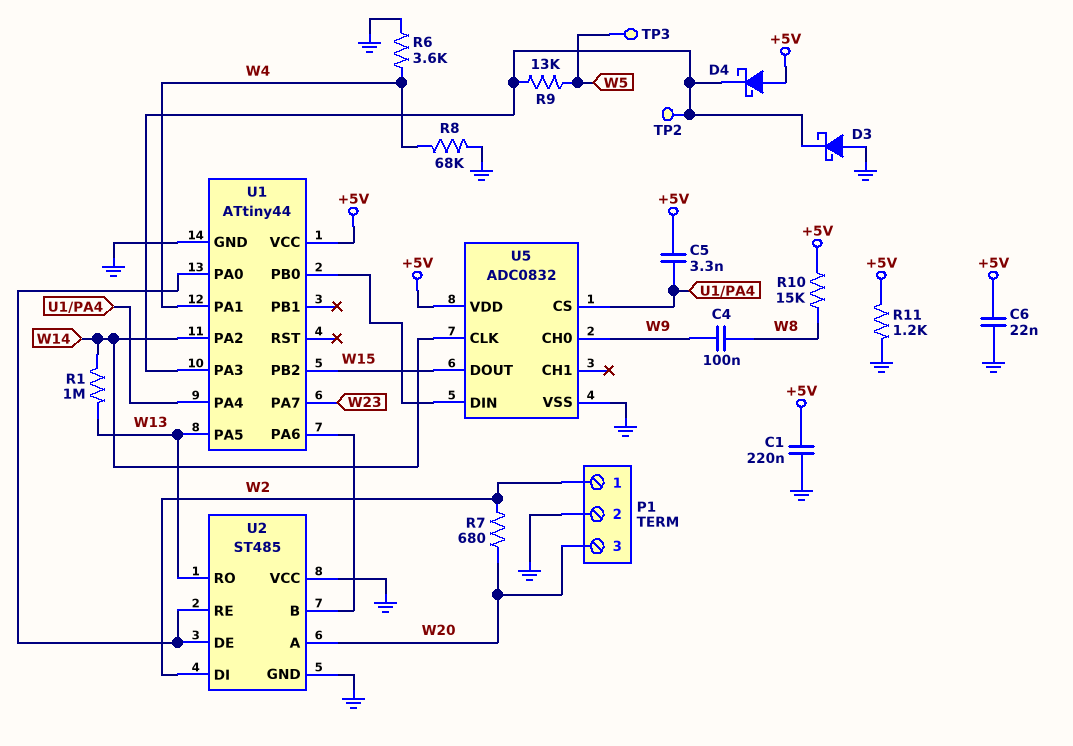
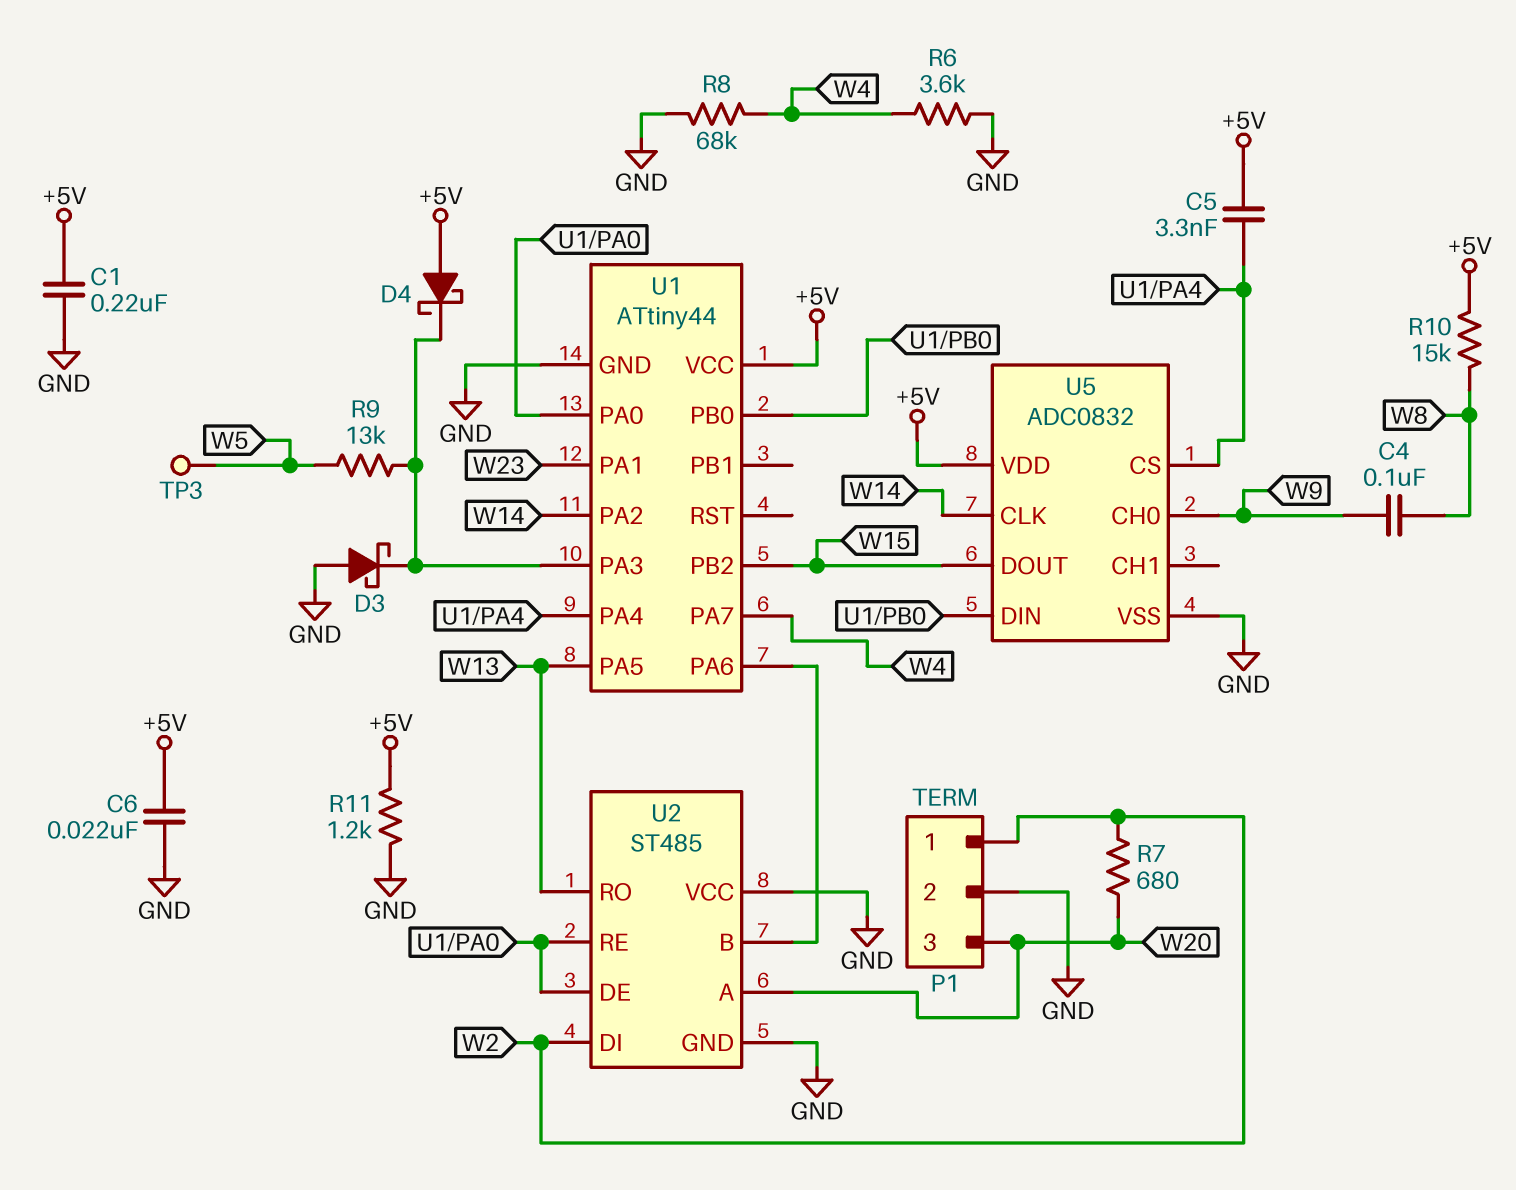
R1: 1M (W13, W14) -> none
TP2: test point (U1/PA3) -> none
U1 pin PA1: W4 -> W23
U1 pin PA7: W23 -> W4

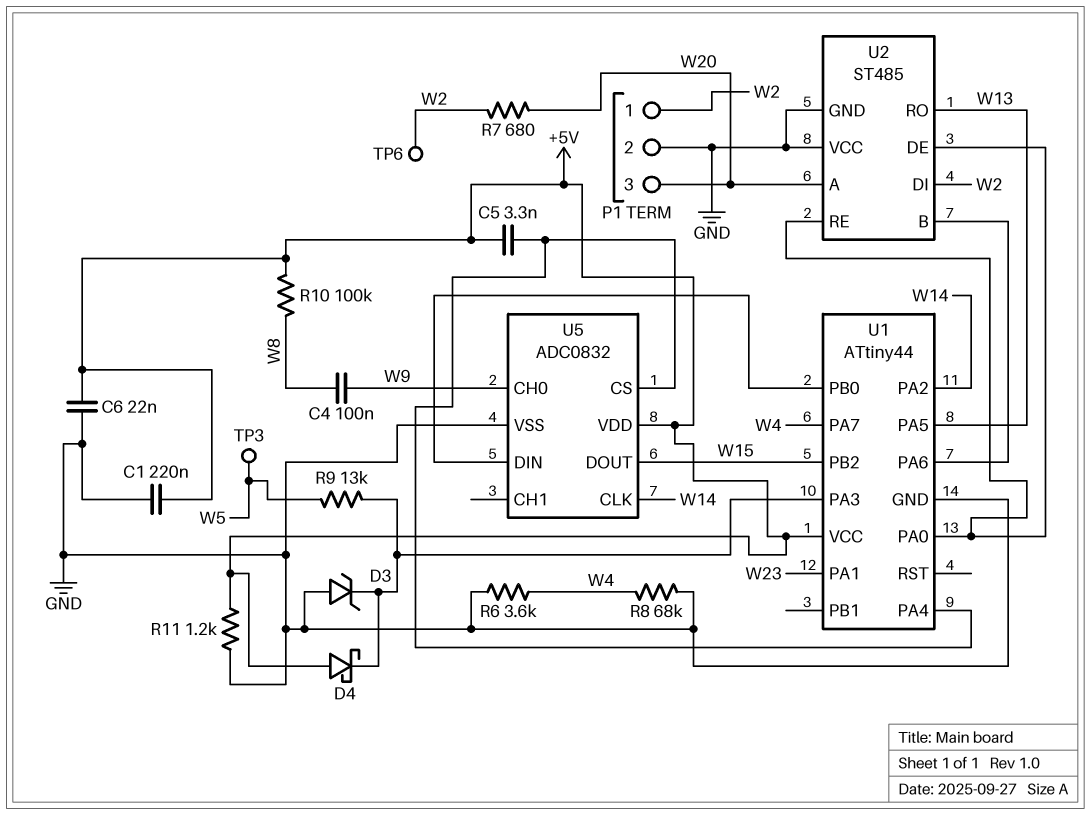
D3: schottky (A GND, K U1/PA3) -> zener (A GND, K U1/PA3)
R10: 15k (+5V, W8) -> 100k (+5V, W8)
TP6: none -> test point (W2)

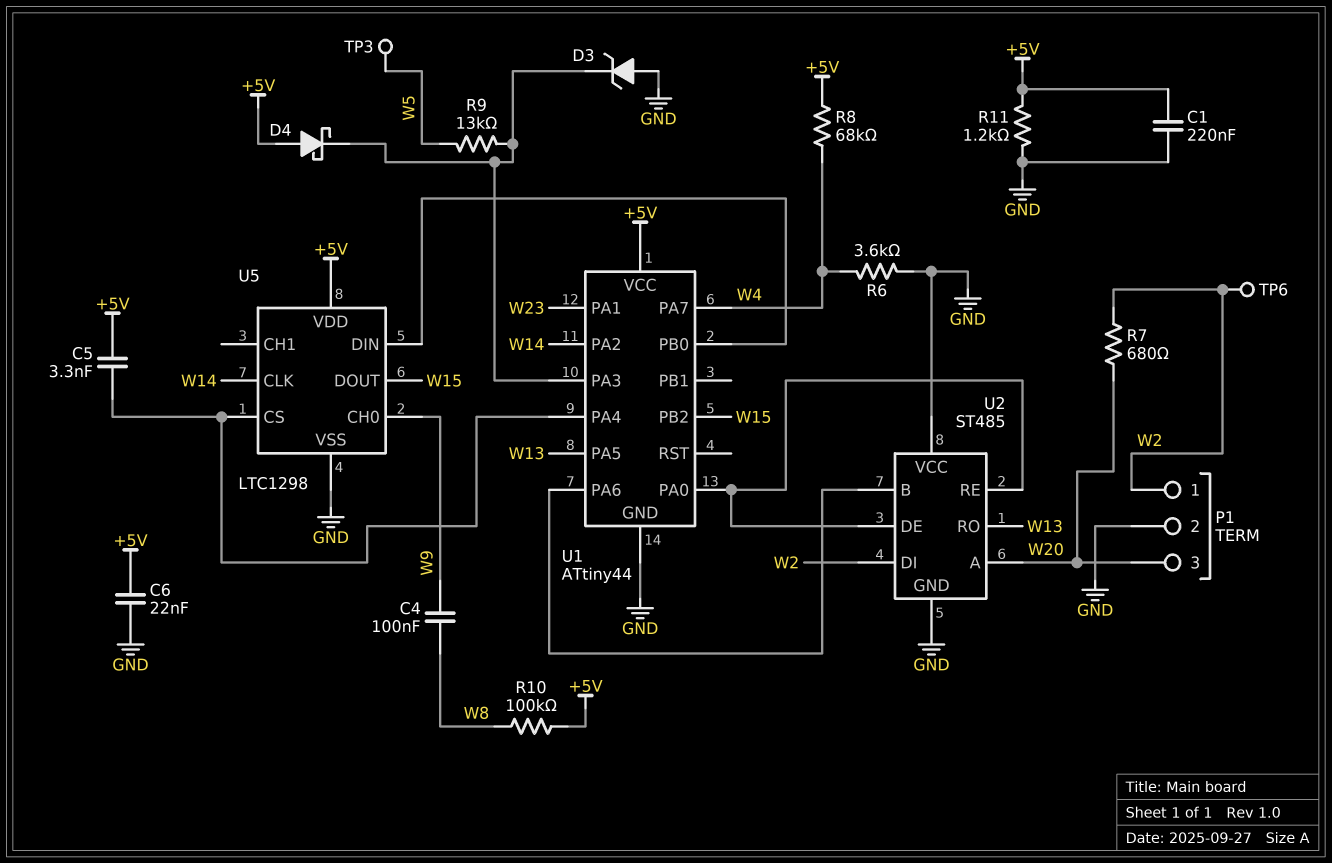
R8: 68k (GND, W4) -> 68k (+5V, W4)
U5: ADC0832 -> LTC1298

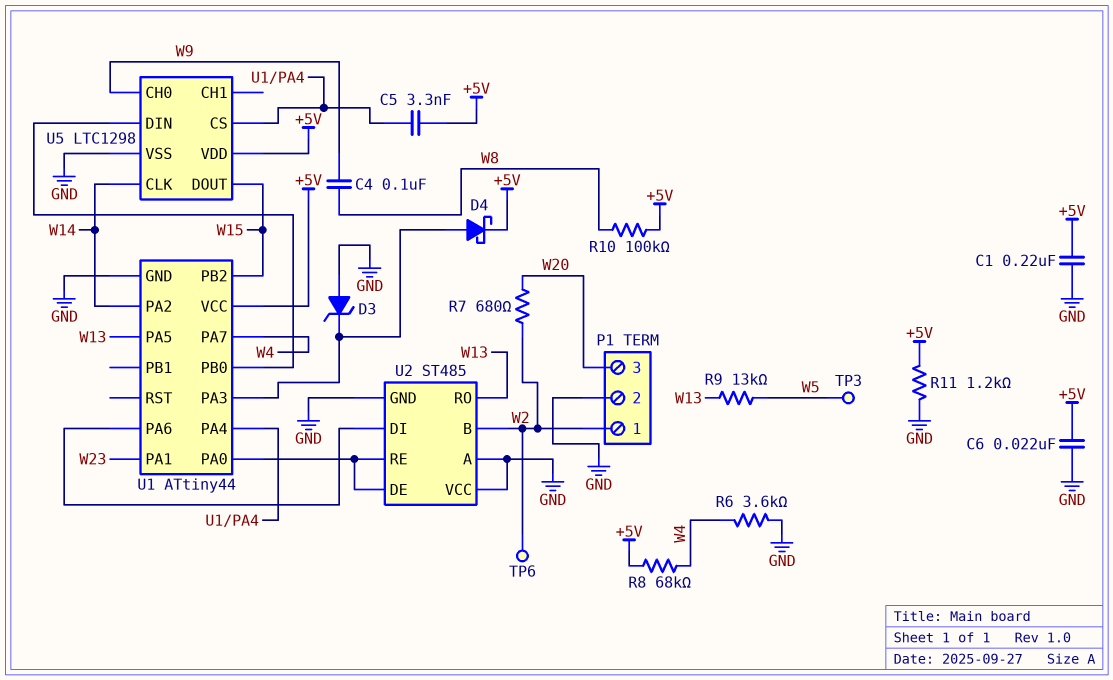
D4: schottky (A +5V, K U1/PA3) -> schottky (A U1/PA3, K +5V)
R9: 13k (U1/PA3, W5) -> 13k (W5, W13)
U2 pin A: W20 -> GND
U2 pin B: U1/PA6 -> W2
U2 pin DI: W2 -> U1/PA6

